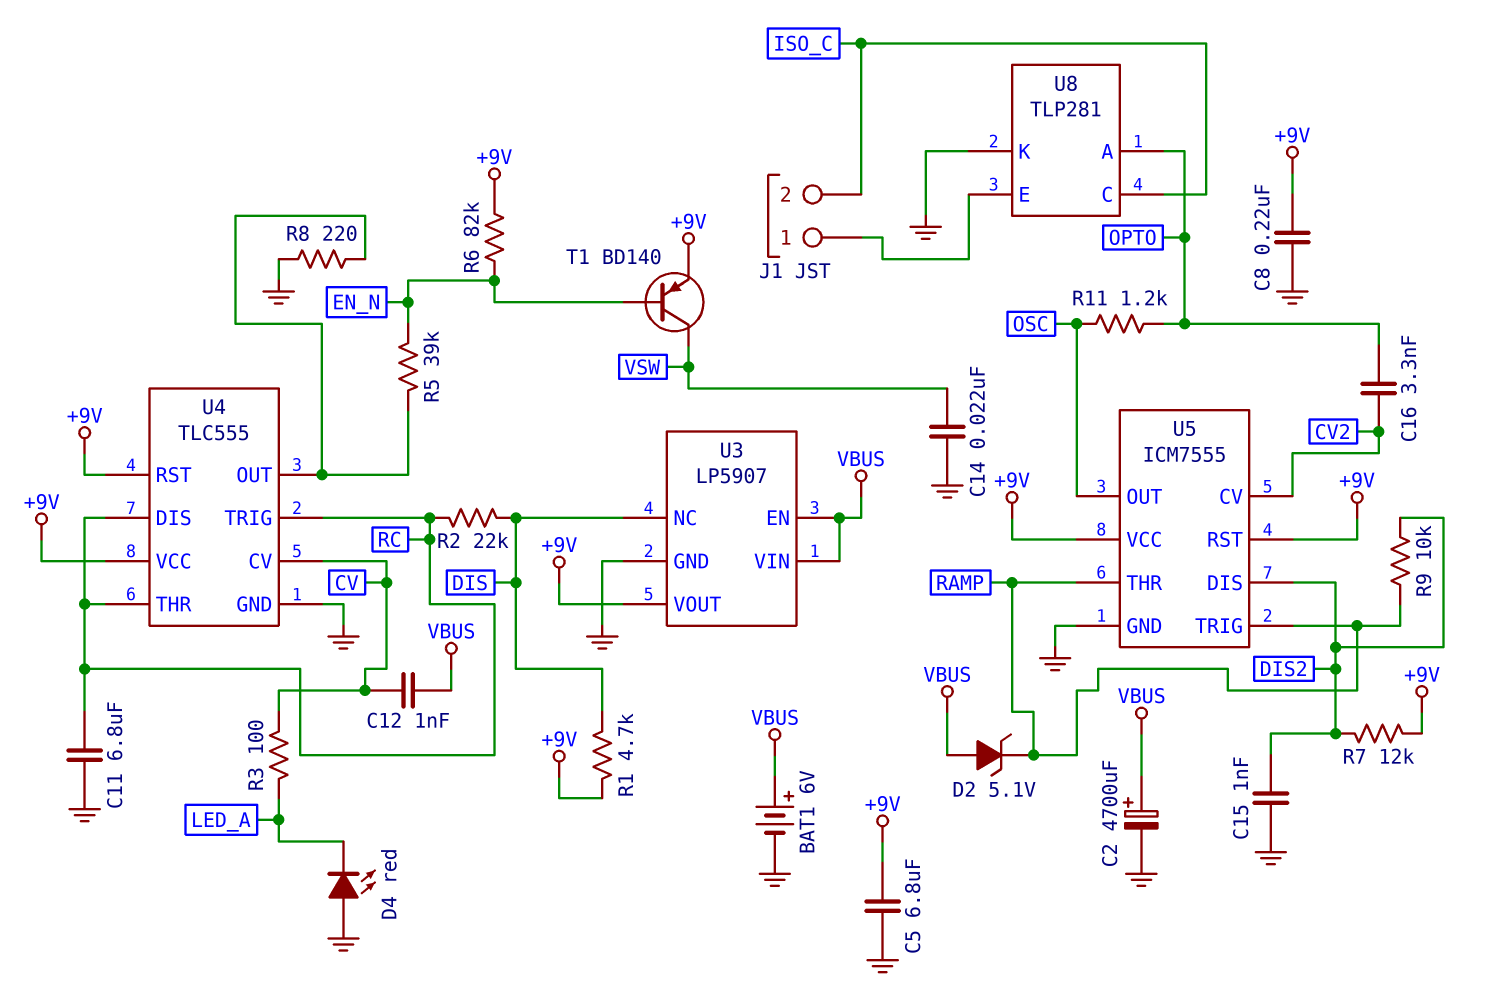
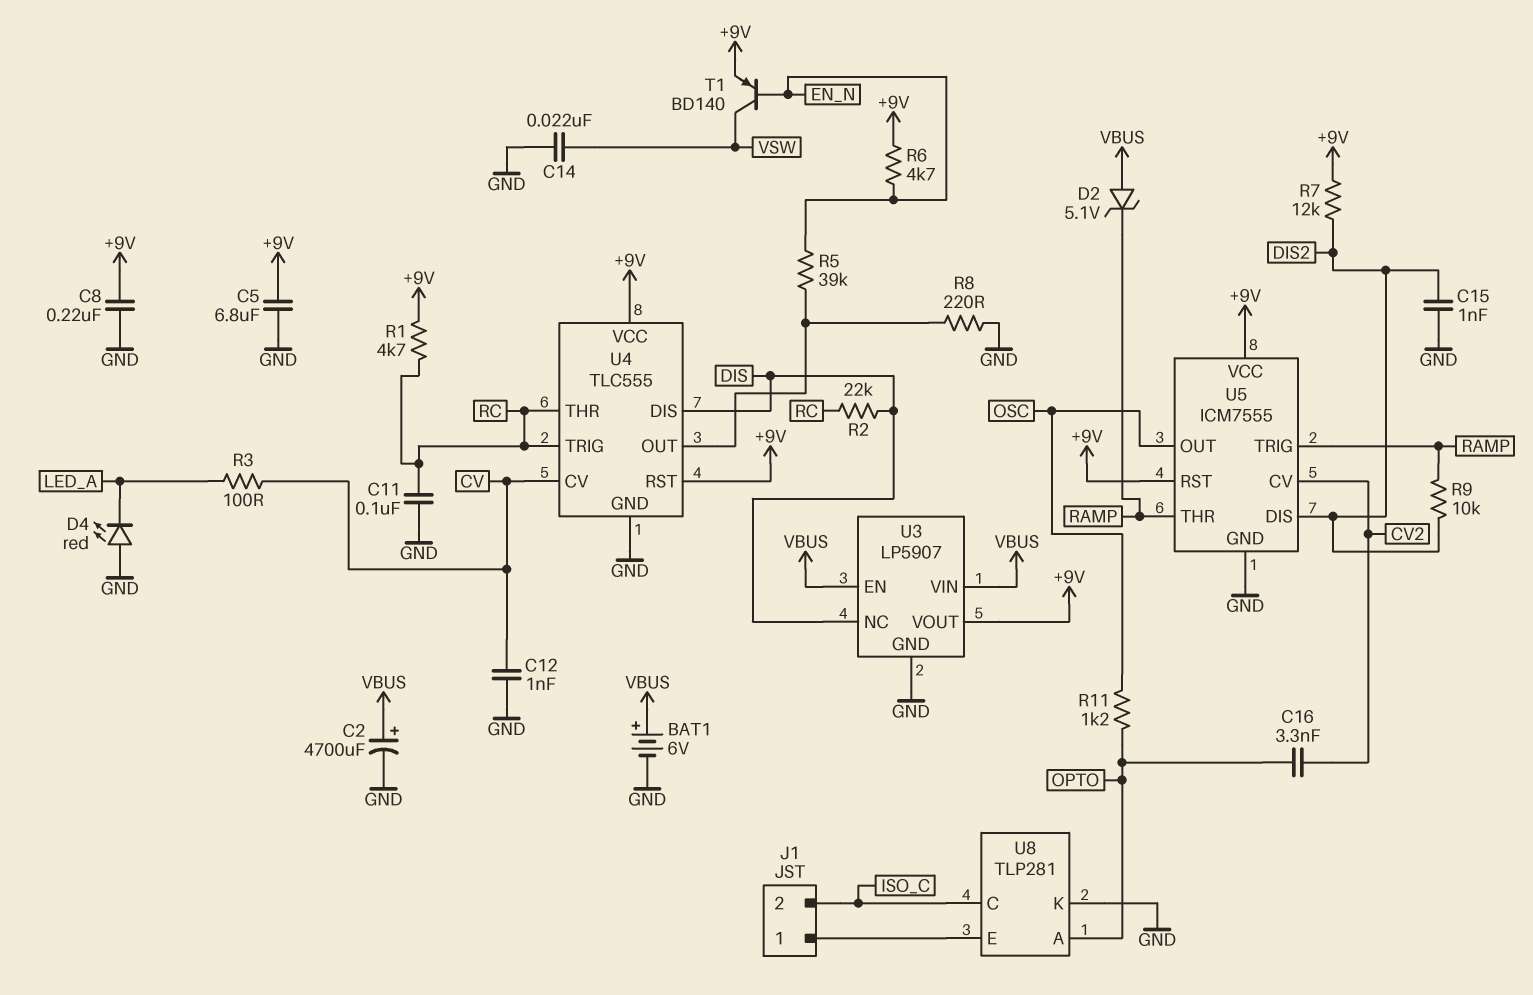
C11: 6.8uF (GND, RC) -> 100nF (GND, RC)
C12: 1nF (CV, VBUS) -> 1nF (CV, GND)
R1: 4.7k (+9V, DIS) -> 4.7k (+9V, RC)
R6: 82k (+9V, EN_N) -> 4.7k (+9V, EN_N)
U4 pin DIS: RC -> DIS

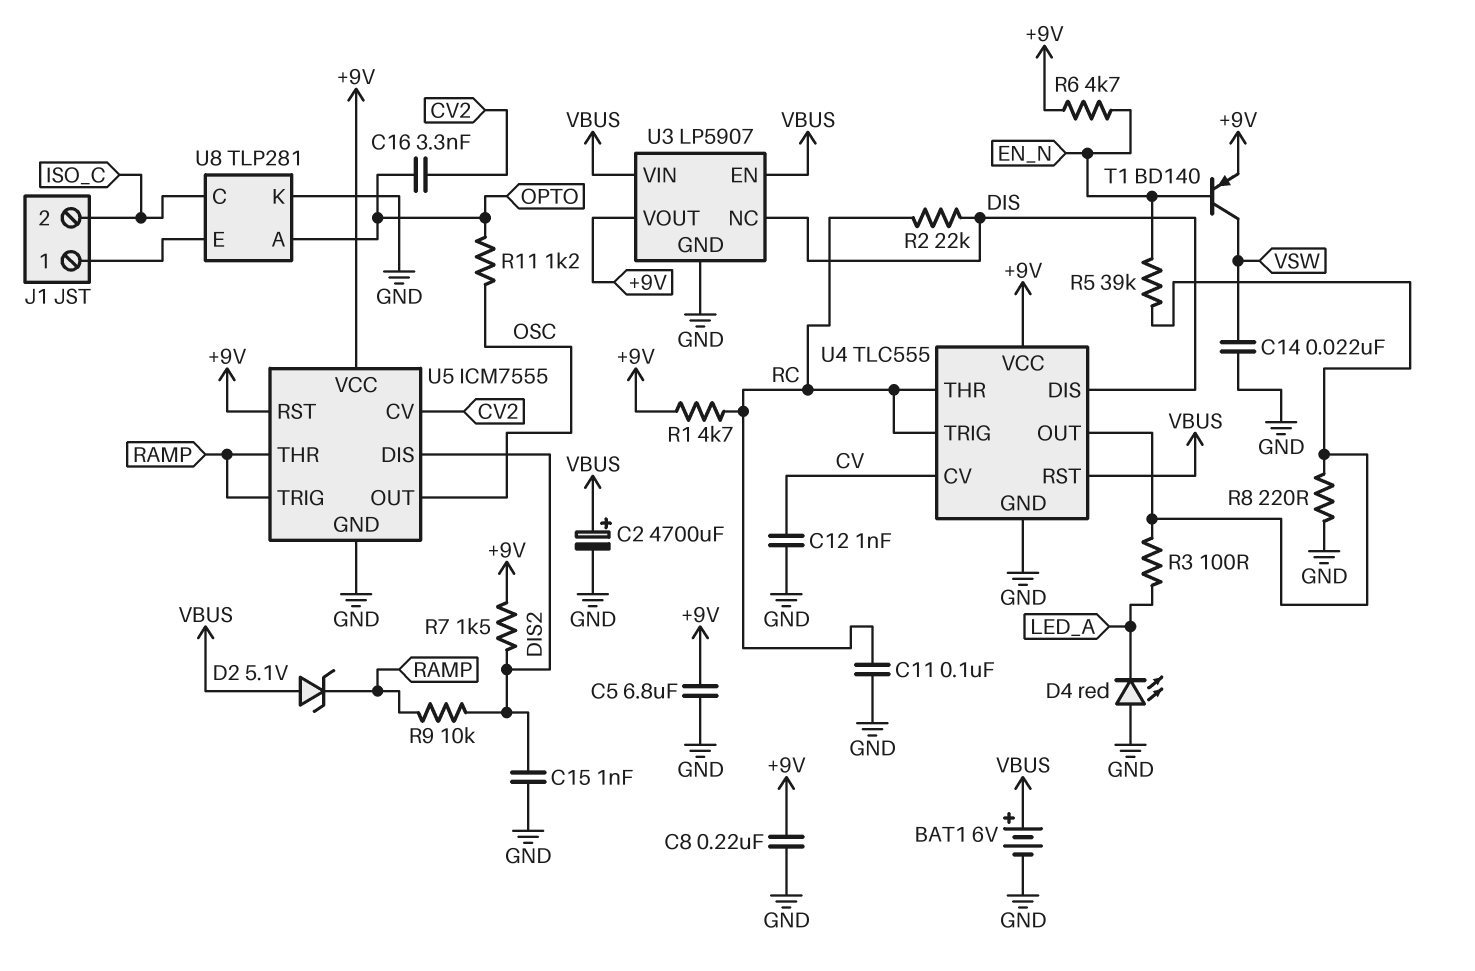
R3: 100 (CV, LED_A) -> 100 (LED_A, U4/OUT)
R7: 12k (+9V, DIS2) -> 1.5k (+9V, DIS2)
U4 pin RST: +9V -> VBUS

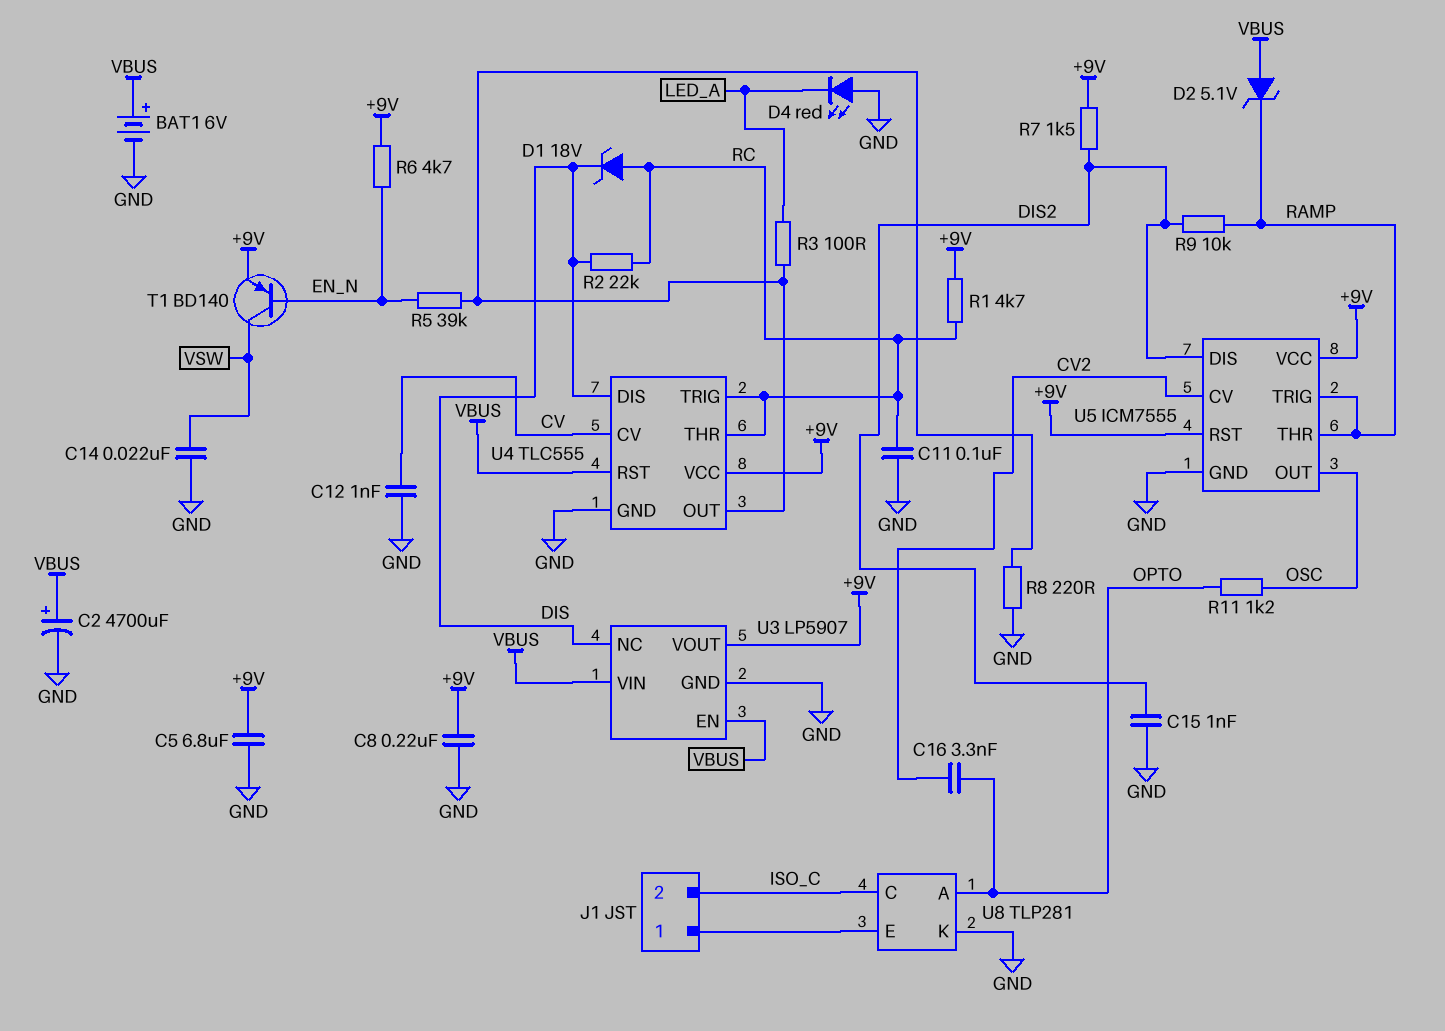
D1: none -> zener 18V (A RC, K DIS)

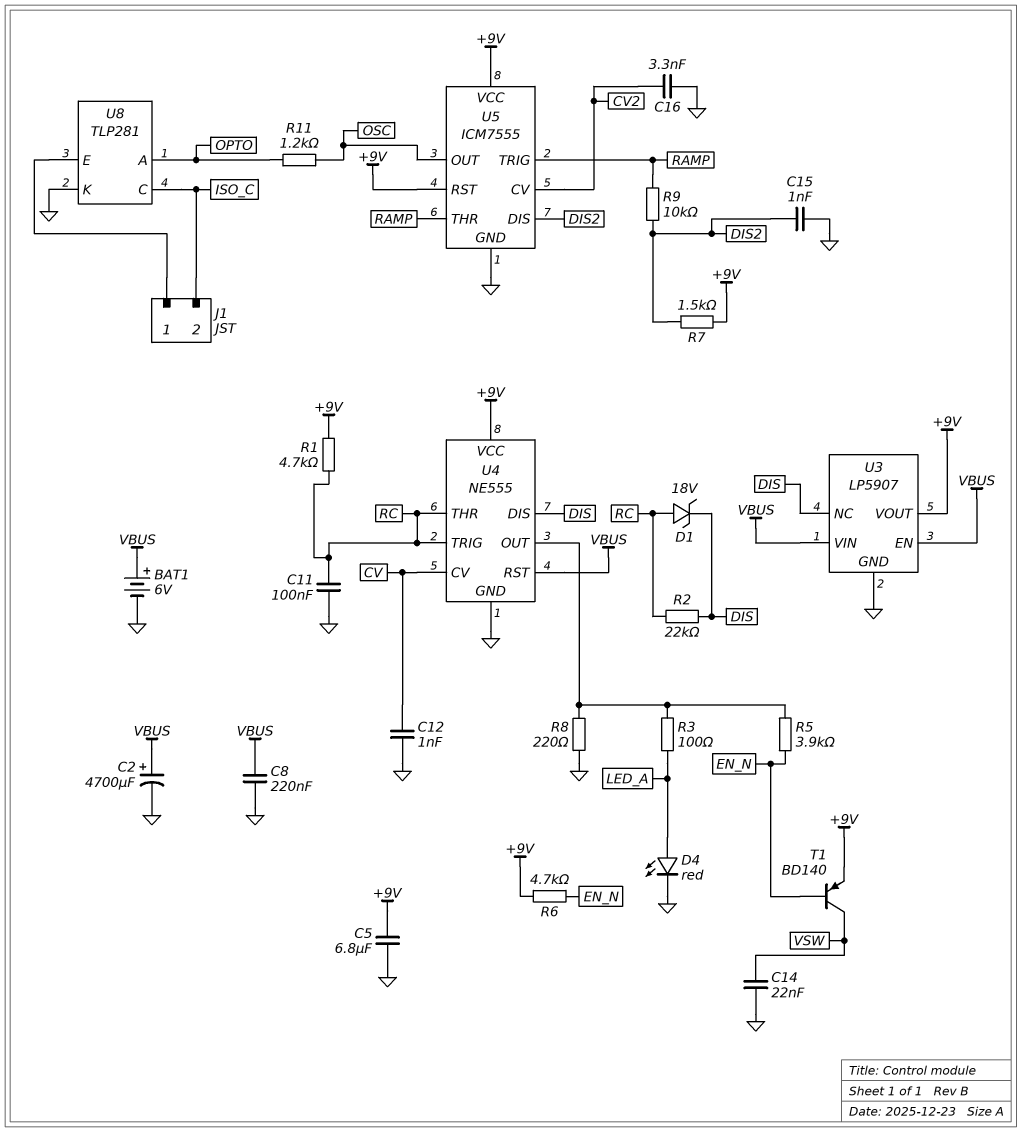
C8: 220nF (+9V, GND) -> 220nF (GND, VBUS)
C16: 3.3nF (CV2, OPTO) -> 3.3nF (CV2, GND)
D2: zener 5.1V (A VBUS, K RAMP) -> none
D4: LED red (A GND, K LED_A) -> LED red (A LED_A, K GND)
R5: 39k (EN_N, U4/OUT) -> 3.9k (EN_N, U4/OUT)
U4: TLC555 -> NE555

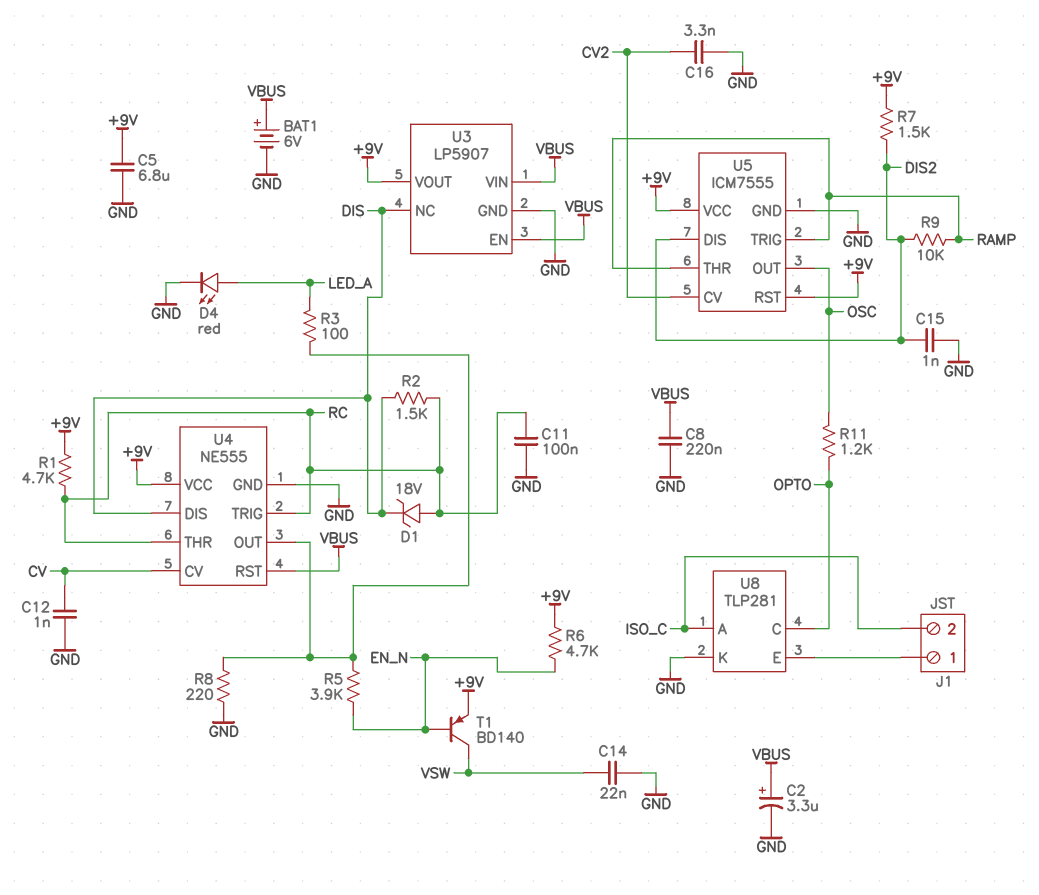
C2: 4700uF (plus VBUS, minus GND) -> 3.3uF (plus VBUS, minus GND)
R2: 22k (DIS, RC) -> 1.5k (DIS, RC)
U8 pin A: OPTO -> ISO_C
U8 pin C: ISO_C -> OPTO

